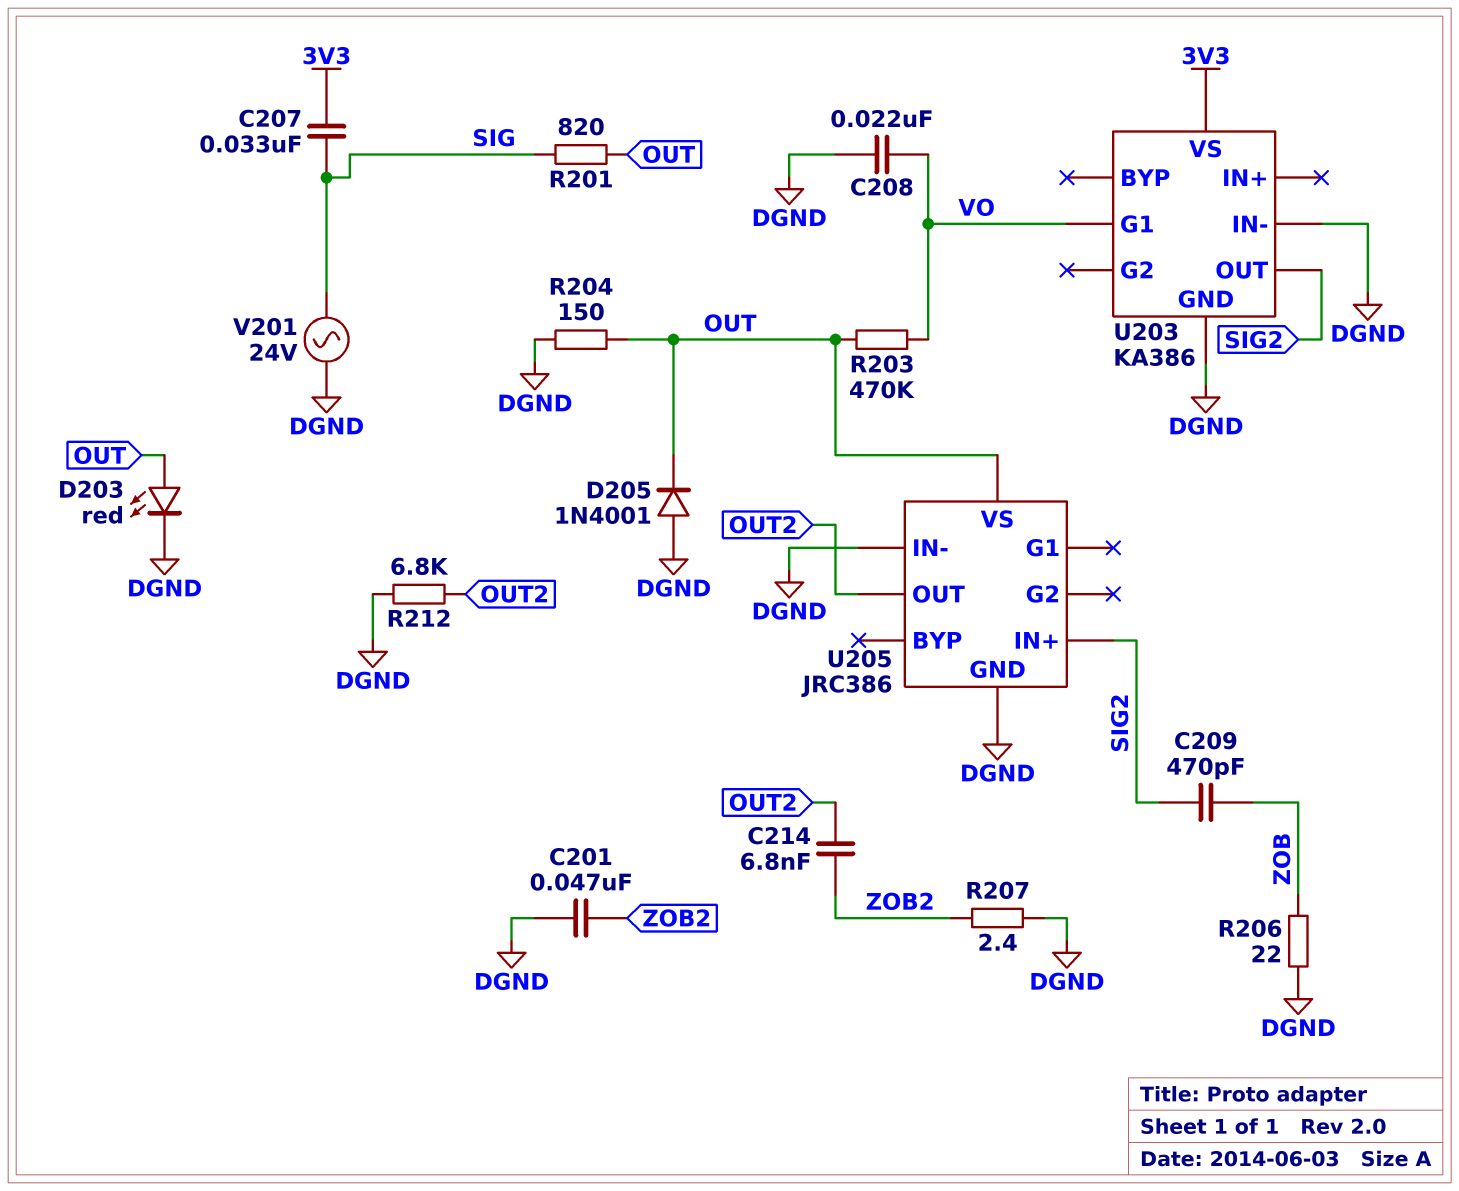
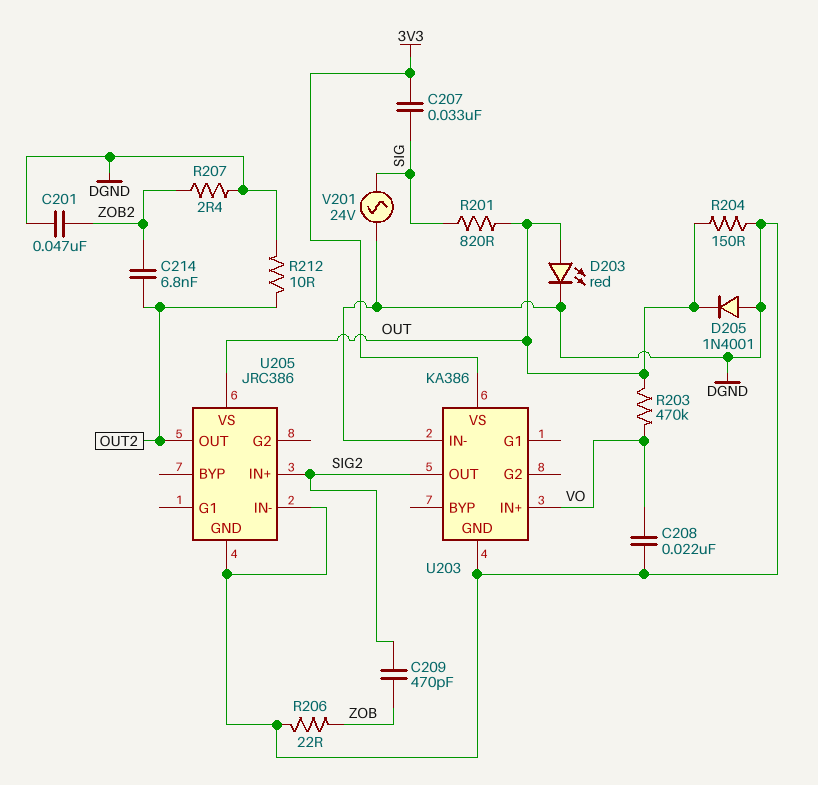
R212: 6.8k (DGND, OUT2) -> 10 (DGND, OUT2)
U203 pin G1: VO -> none
U203 pin IN+: none -> VO

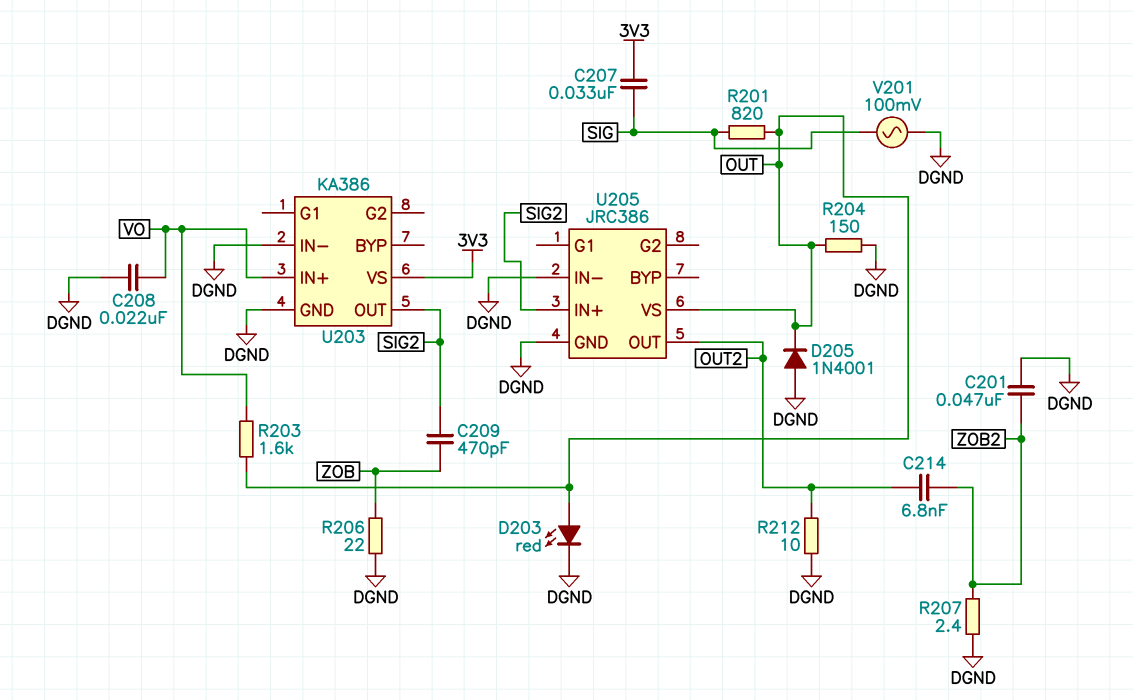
R203: 470k (OUT, VO) -> 1.6k (OUT, VO)
V201: AC 24V (DGND, SIG) -> AC 100mV (DGND, SIG)

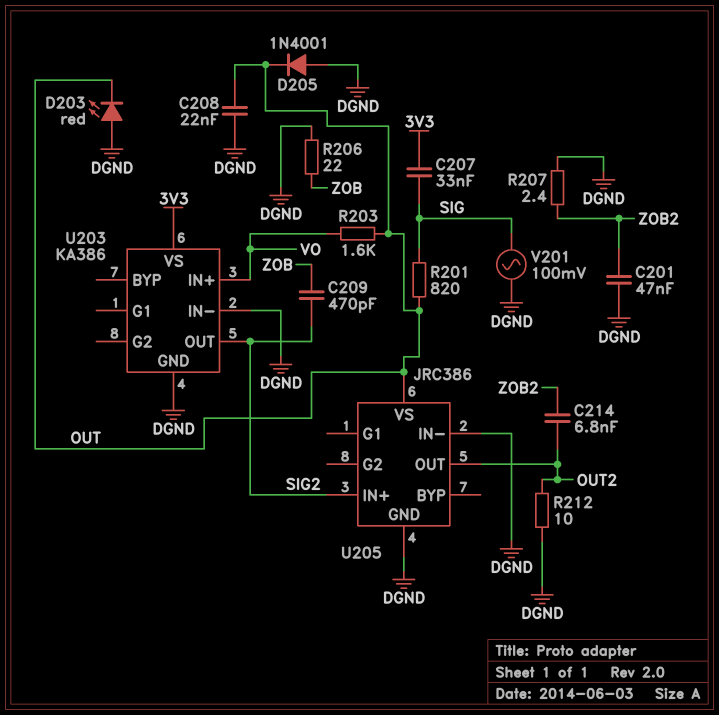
C208: 22nF (DGND, VO) -> 22nF (DGND, OUT)
D203: LED red (A OUT, K DGND) -> LED red (A DGND, K OUT)
R204: 150 (DGND, OUT) -> none

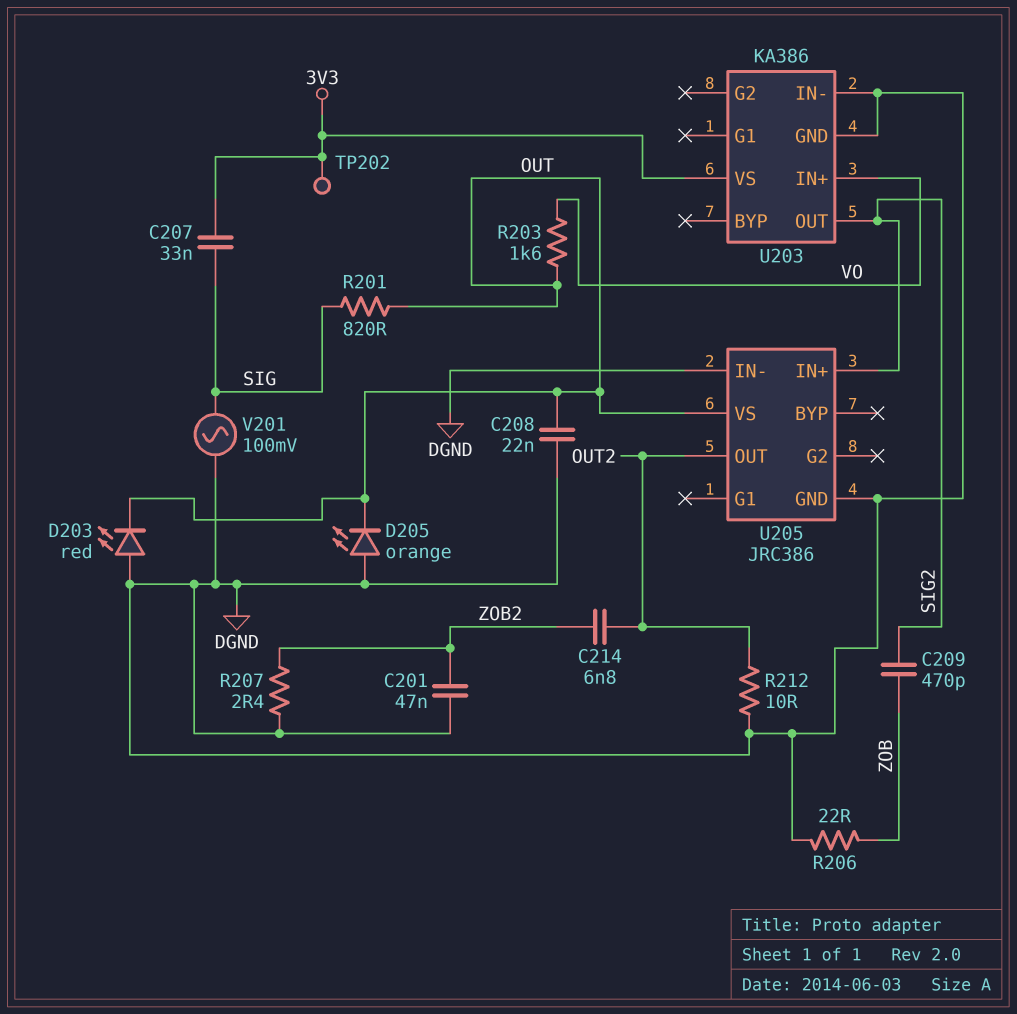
D205: diode 1N4001 (A DGND, K OUT) -> LED orange (A DGND, K OUT)
TP202: none -> test point (3V3)

